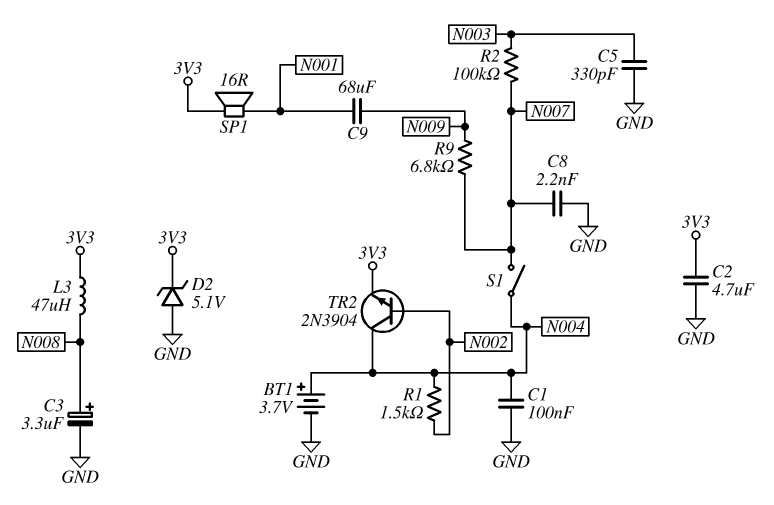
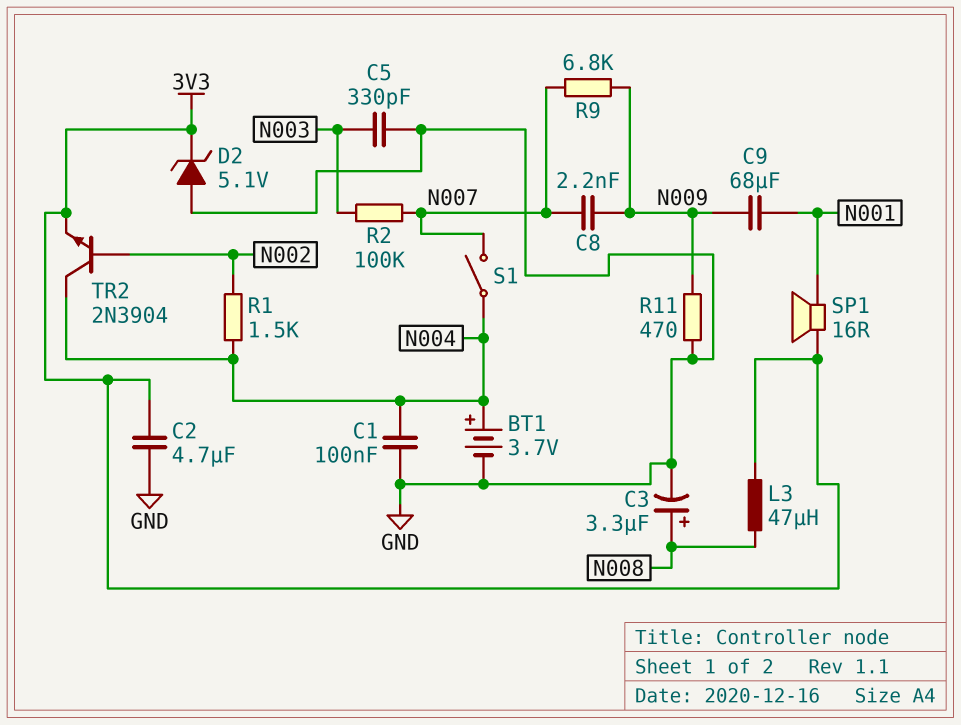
C8: 2.2nF (GND, N007) -> 2.2nF (N007, N009)
R11: none -> 470 (GND, N009)

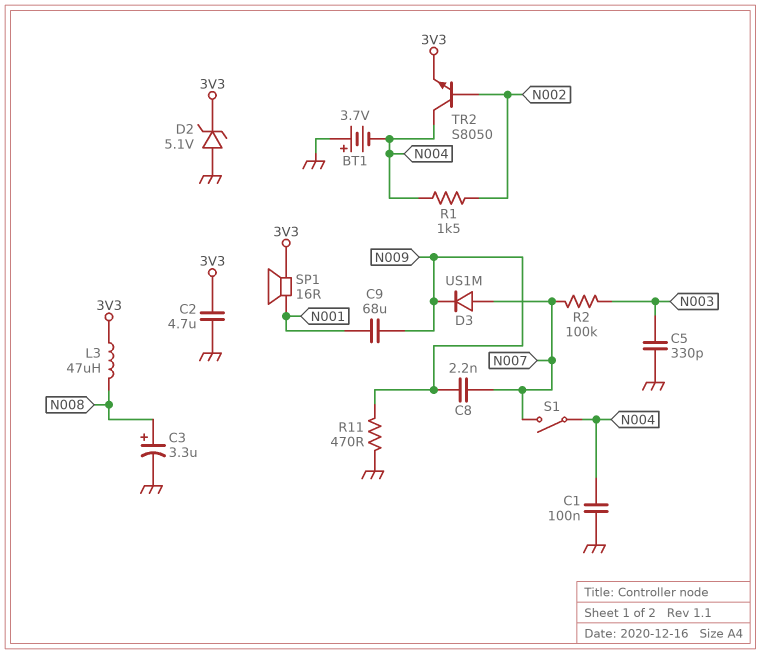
BT1: 3.7V (plus N004, minus GND) -> 3.7V (plus GND, minus N004)
D3: none -> diode US1M (A N007, K N009)
R9: 6.8k (N007, N009) -> none
TR2: NPN 2N3904 (B N002, C N004, E 3V3) -> NPN S8050 (B N002, C N004, E 3V3)

